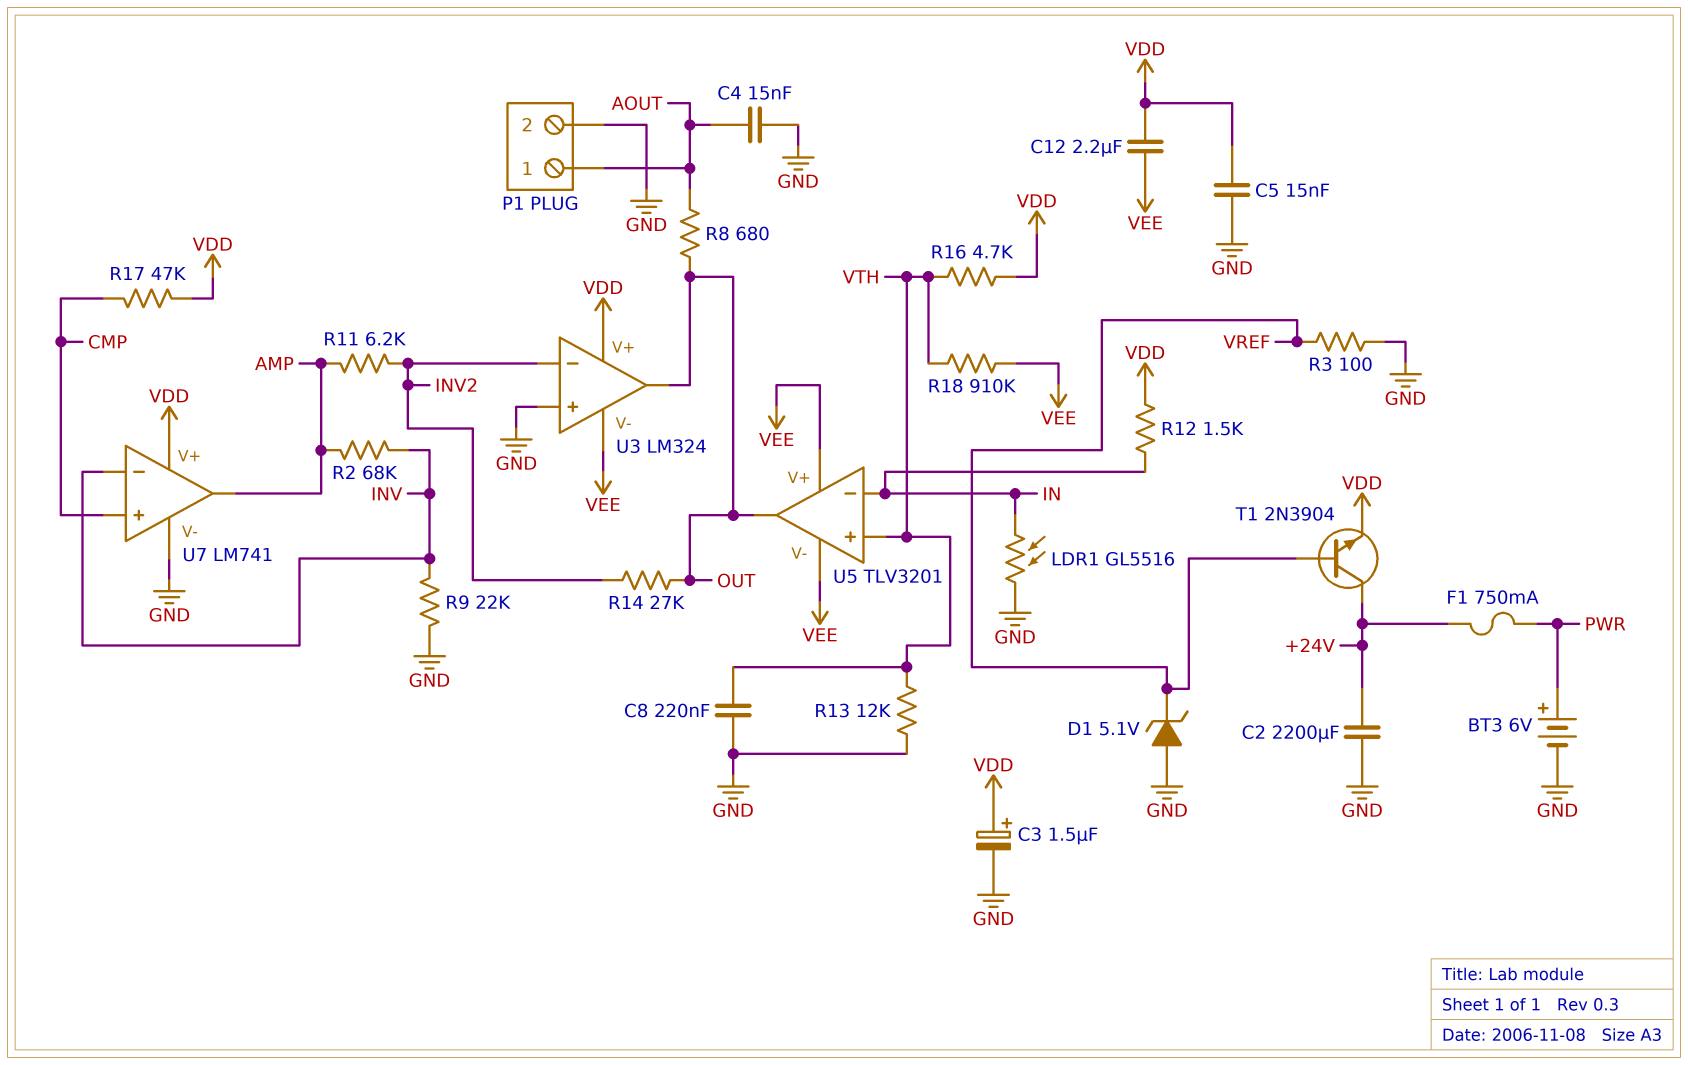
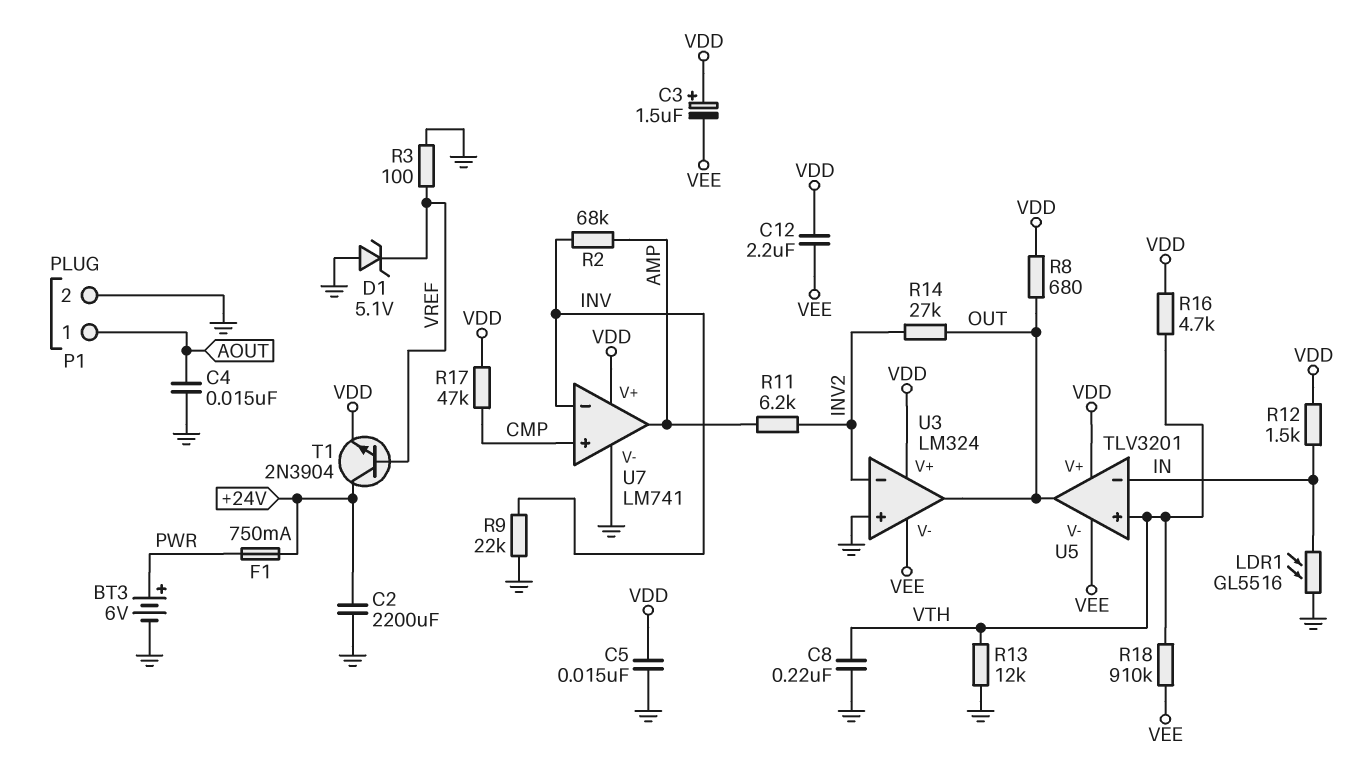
C3: 1.5uF (plus VDD, minus GND) -> 1.5uF (plus VDD, minus VEE)
R8: 680 (AOUT, OUT) -> 680 (OUT, VDD)
U5 pin V+: VEE -> VDD

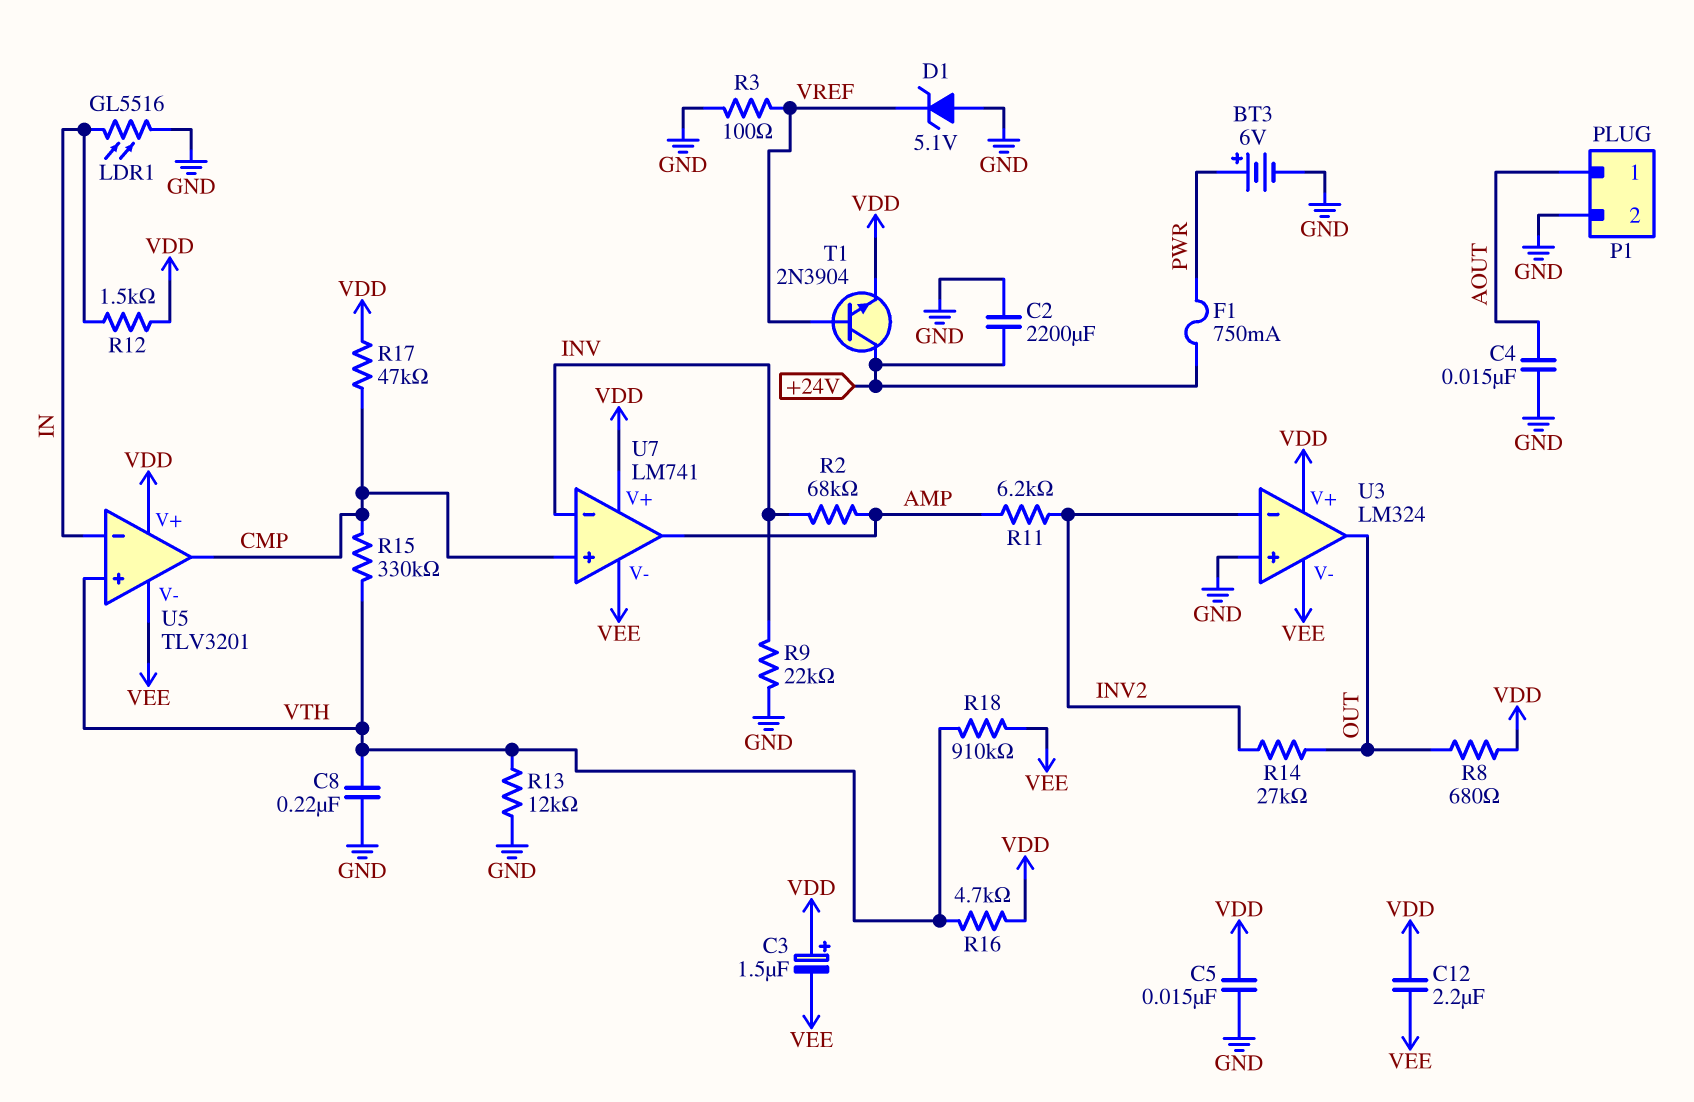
R15: none -> 330k (CMP, VTH)
U5 pin out: OUT -> CMP
U7 pin V-: GND -> VEE

